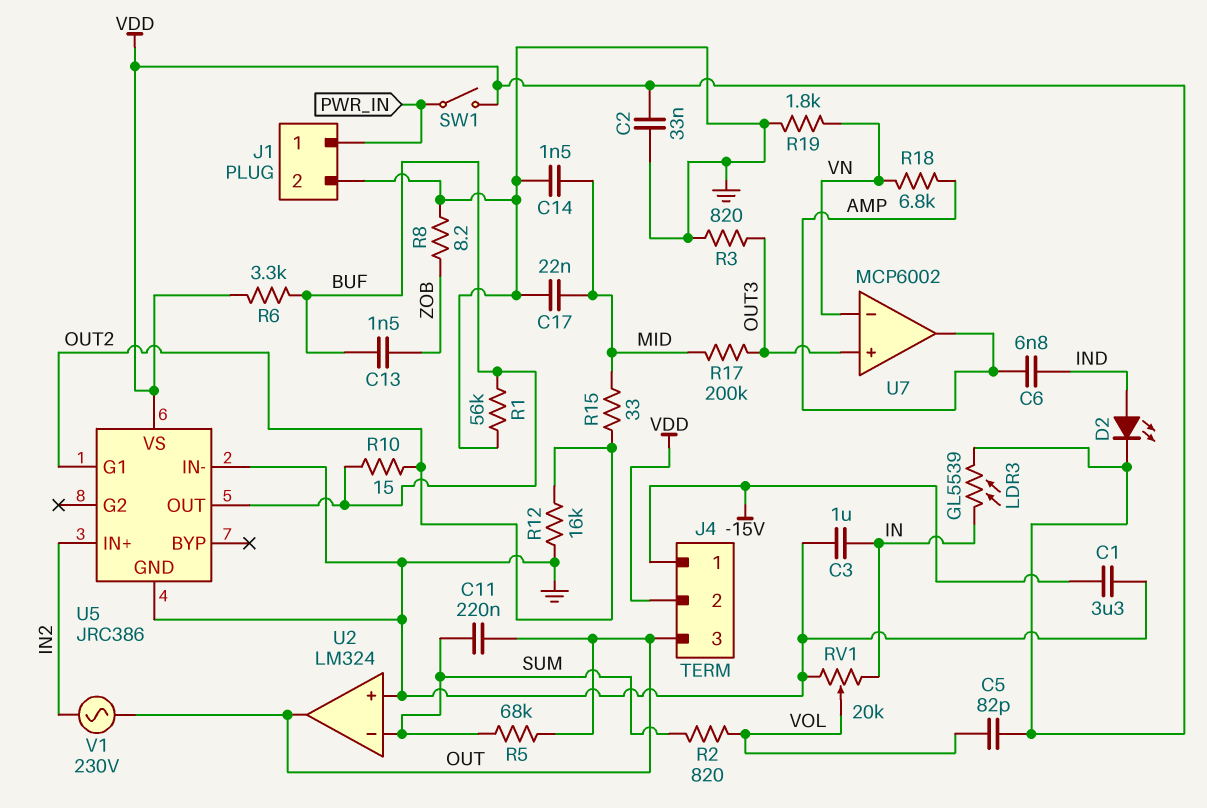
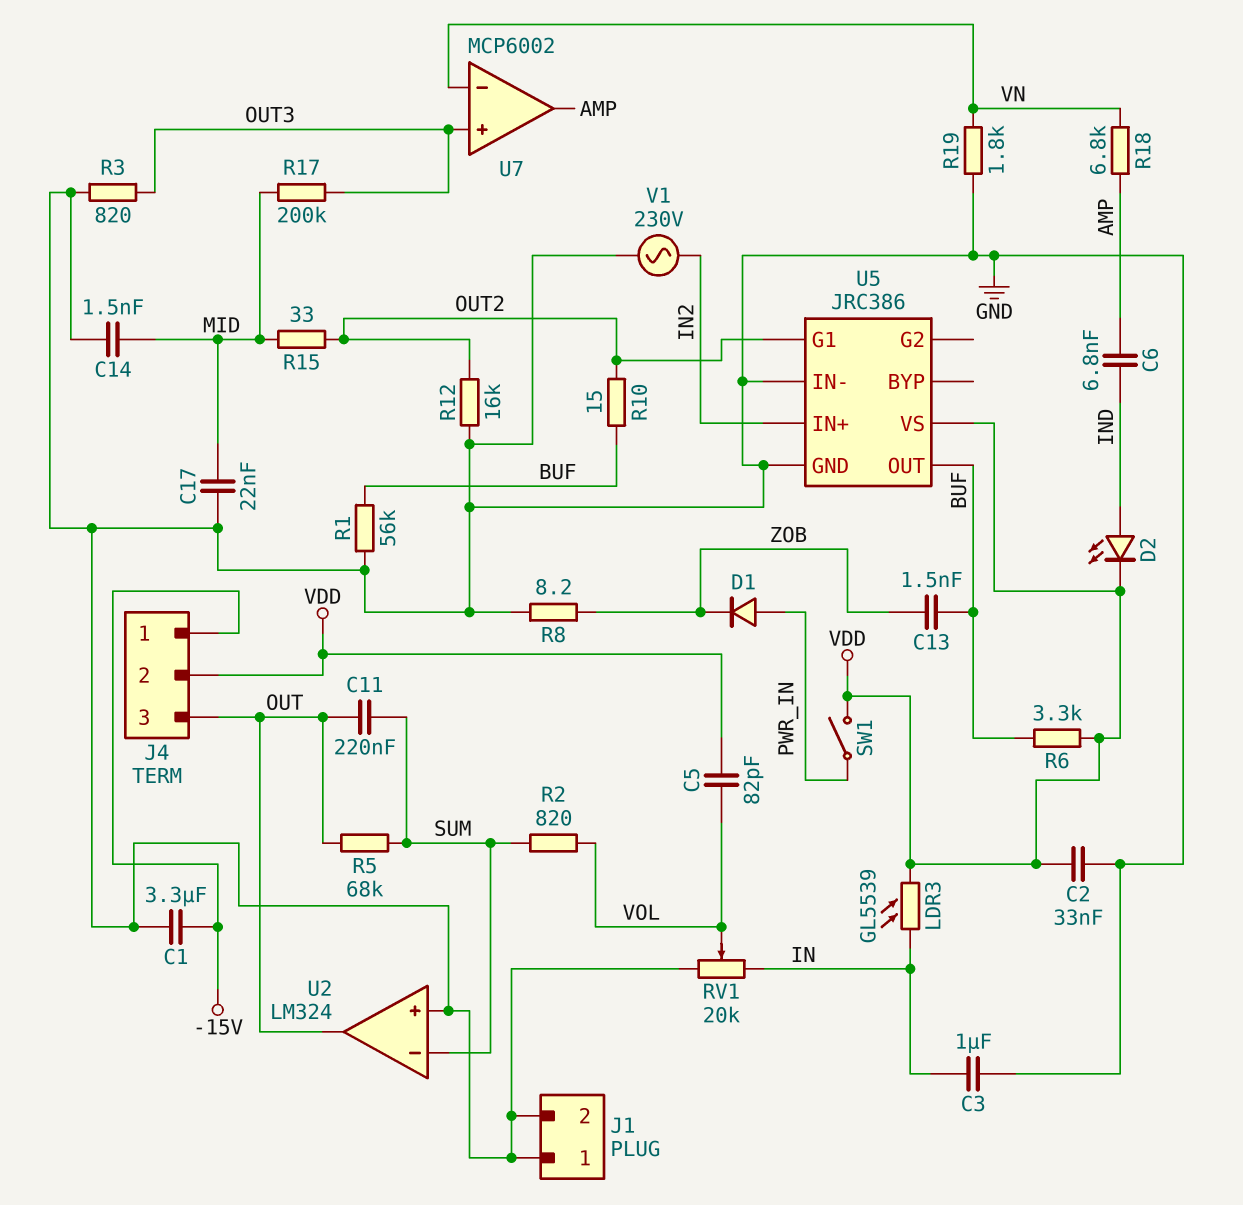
D1: none -> diode (A PWR_IN, K ZOB)
J1 pin 1: PWR_IN -> GND
V1: AC 230V (IN2, OUT) -> AC 230V (GND, IN2)

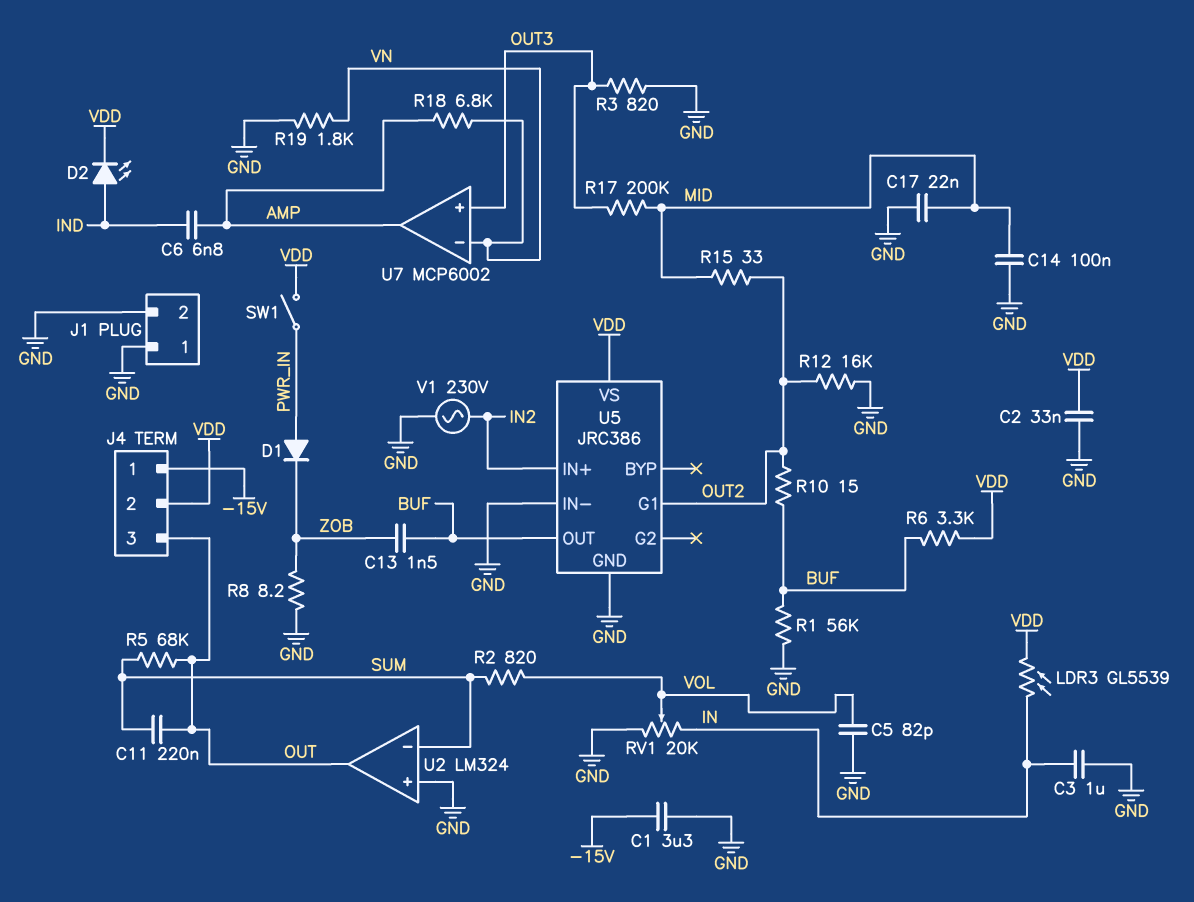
C5: 82pF (VDD, VOL) -> 82pF (GND, VOL)
C14: 1.5nF (GND, MID) -> 100nF (GND, MID)

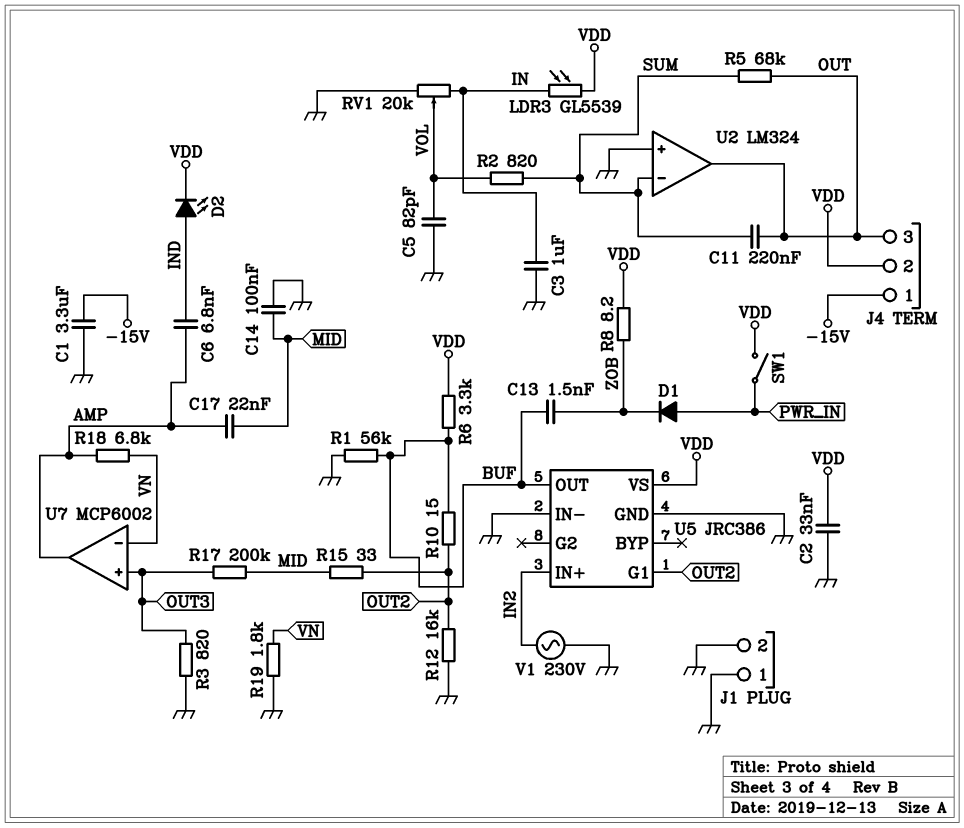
C17: 22nF (GND, MID) -> 22nF (AMP, MID)
R8: 8.2 (GND, ZOB) -> 8.2 (VDD, ZOB)

